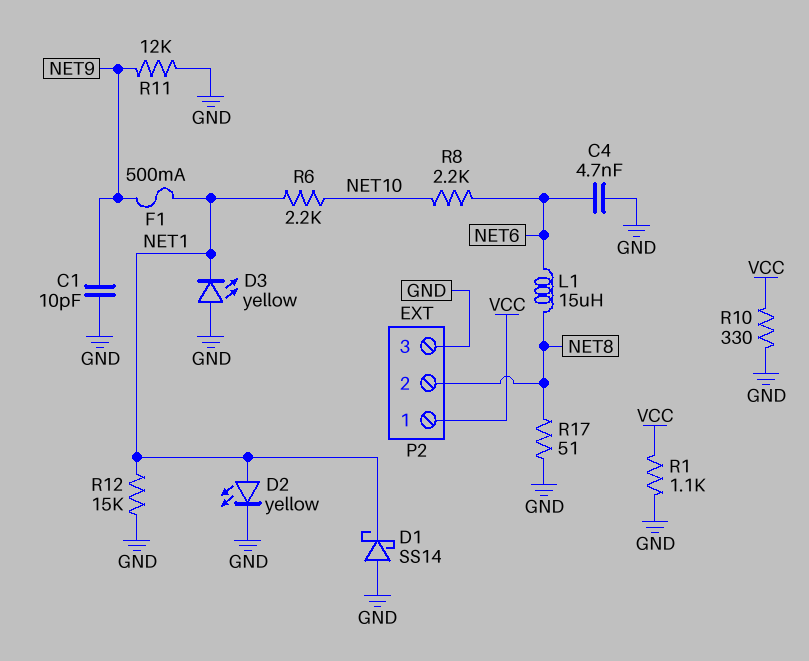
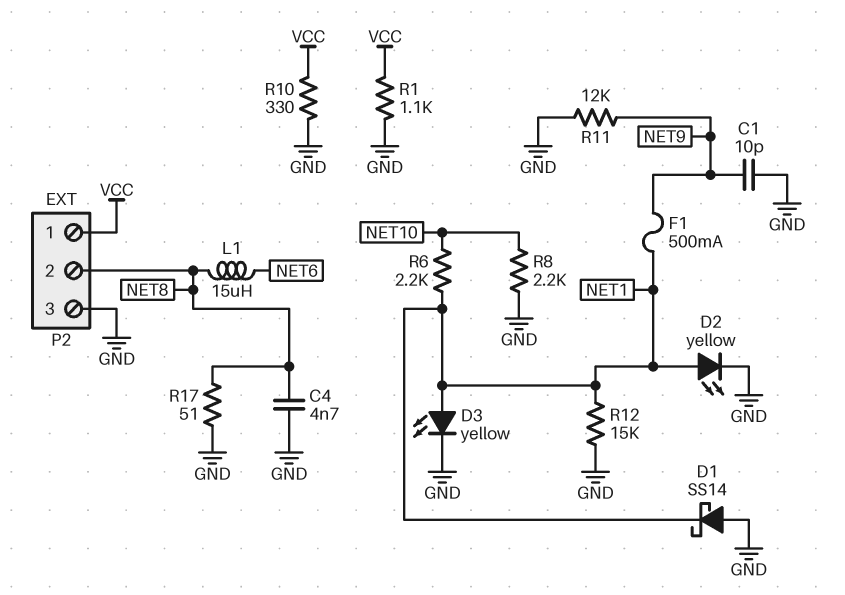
C4: 4.7nF (GND, NET6) -> 4.7nF (GND, NET8)
D3: LED yellow (A GND, K NET1) -> LED yellow (A NET1, K GND)
R8: 2.2k (NET6, NET10) -> 2.2k (GND, NET10)

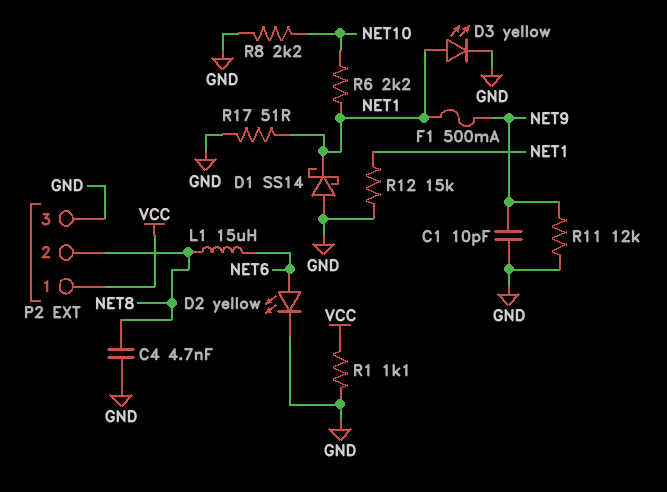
D2: LED yellow (A NET1, K GND) -> LED yellow (A NET6, K GND)
R10: 330 (GND, VCC) -> none
R17: 51 (GND, NET8) -> 51 (GND, NET1)

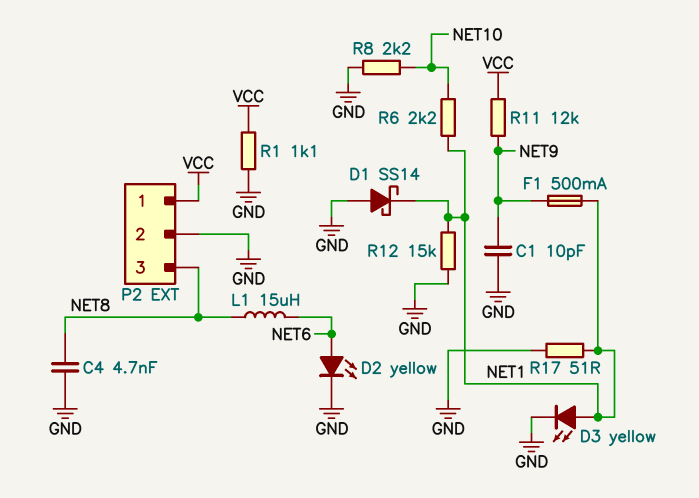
P2 pin 2: NET8 -> GND
P2 pin 3: GND -> NET8
R11: 12k (GND, NET9) -> 12k (NET9, VCC)

